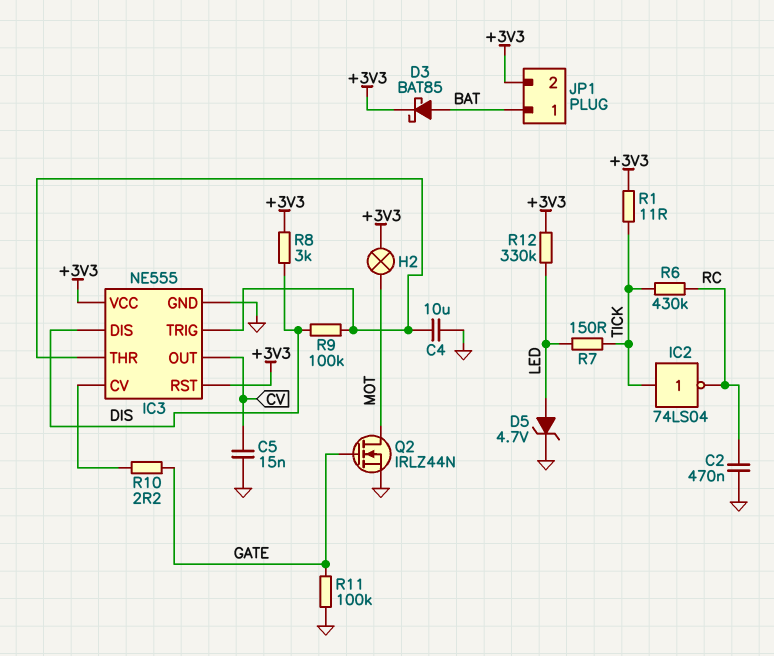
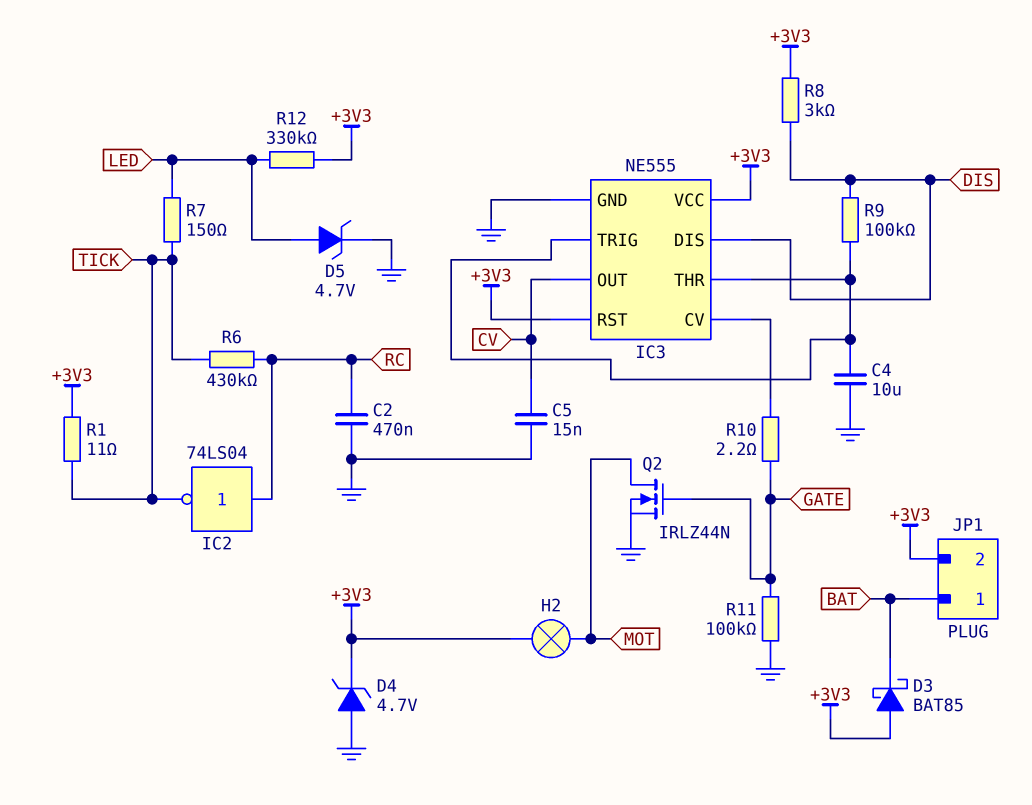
D3: schottky BAT85 (A BAT, K +3V3) -> schottky BAT85 (A +3V3, K BAT)
D4: none -> zener 4.7V (A GND, K +3V3)
IC2: NOT 74LS04 (in TICK, out RC) -> NOT 74LS04 (in RC, out TICK)

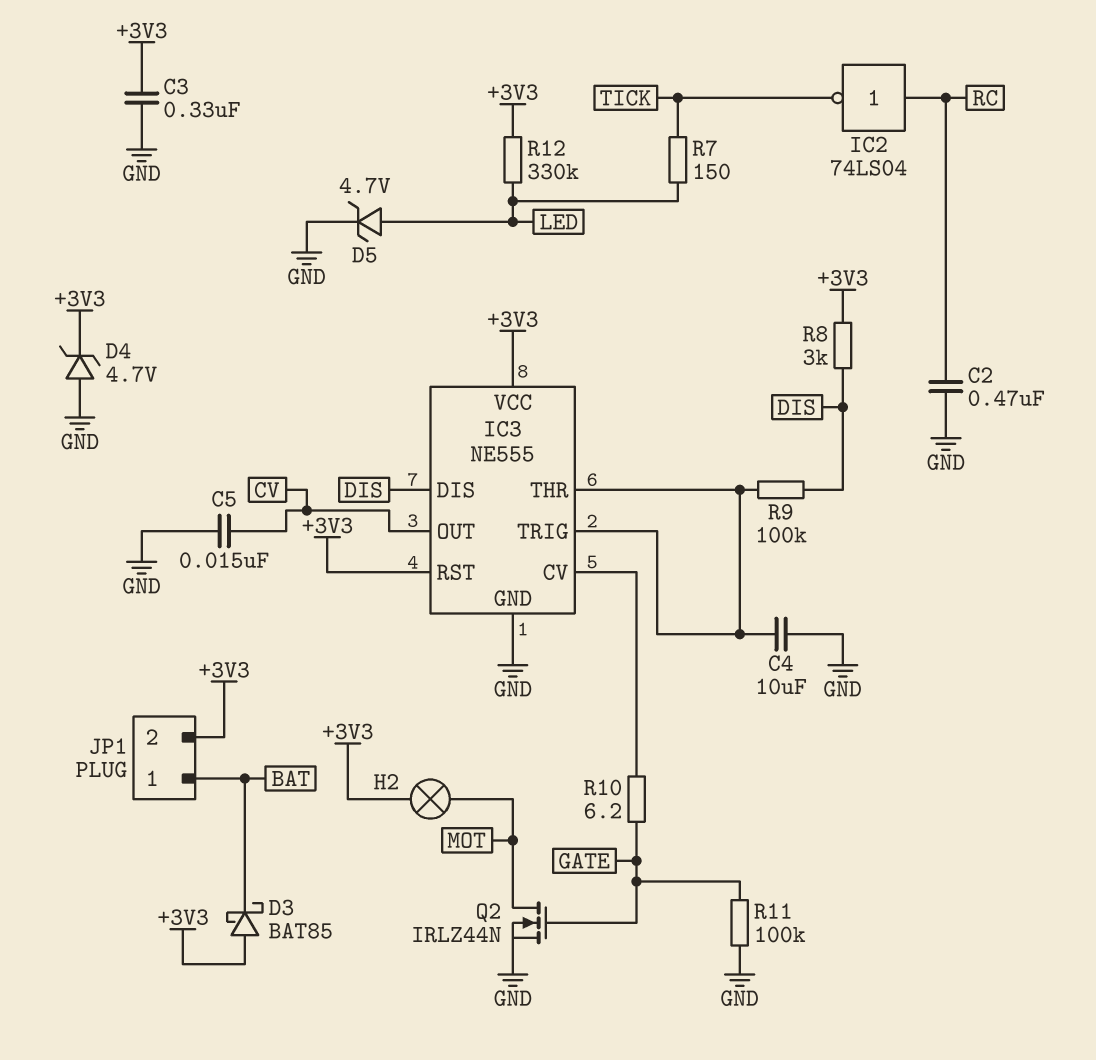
C3: none -> 330nF (+3V3, GND)
R1: 11 (+3V3, TICK) -> none
R6: 430k (RC, TICK) -> none
R10: 2.2 (GATE, IC3/CV) -> 6.2 (GATE, IC3/CV)

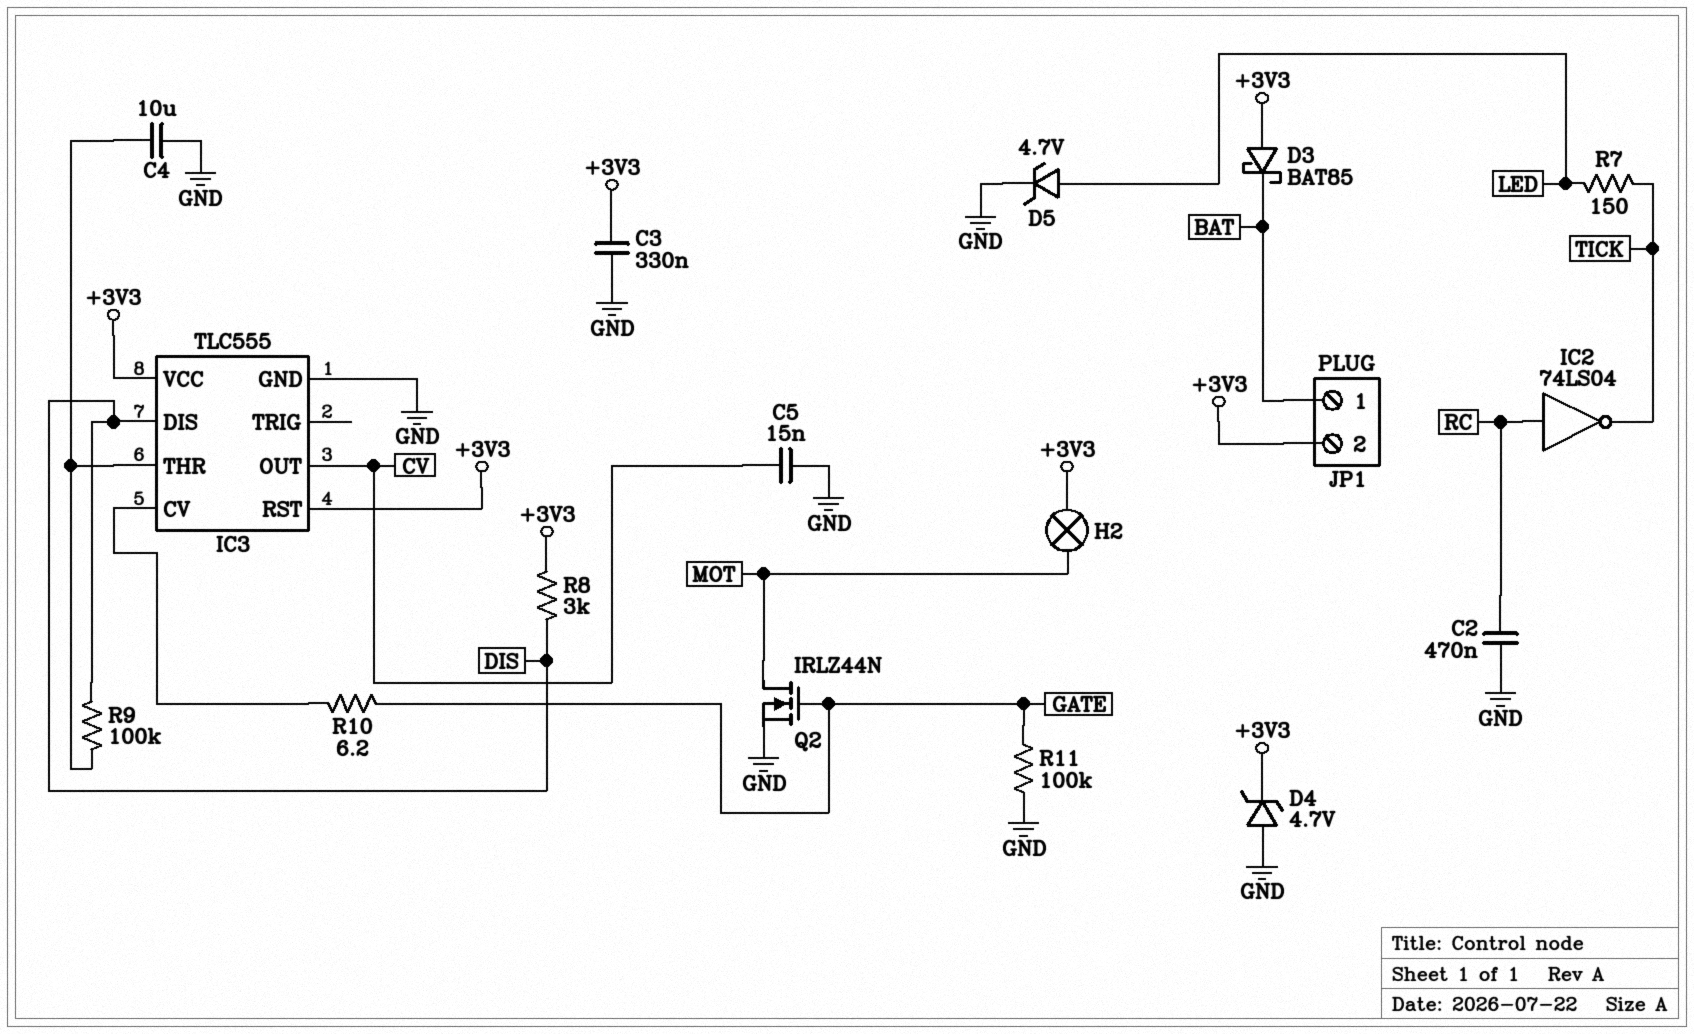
IC3: NE555 -> TLC555
IC3 pin TRIG: IC3/THR -> none
R12: 330k (+3V3, LED) -> none

